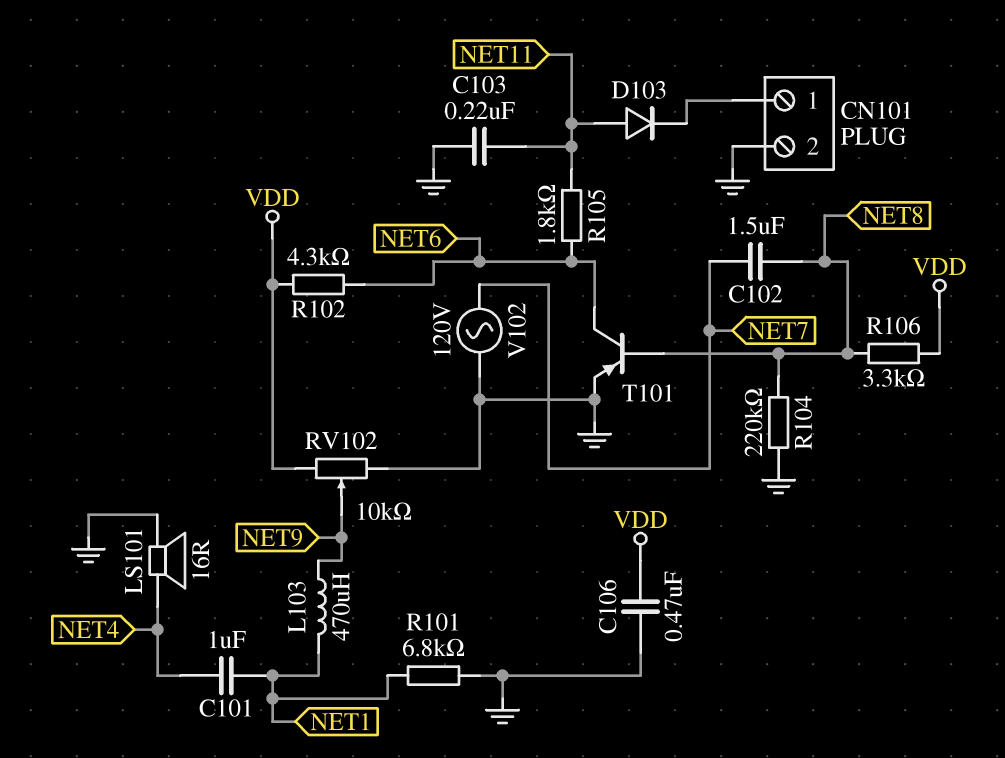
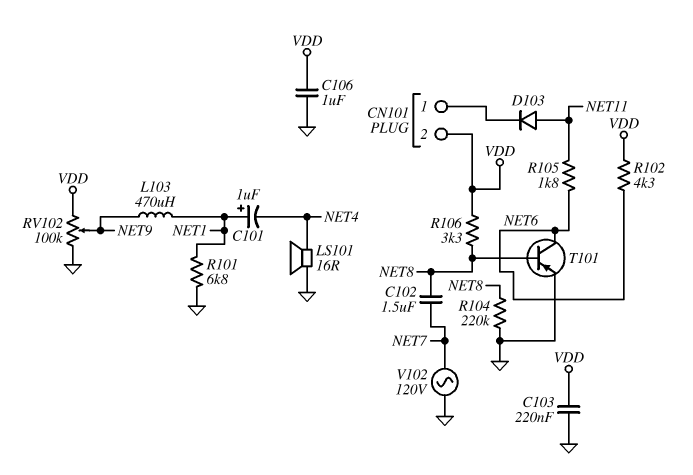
C101: 1uF (NET1, NET4) -> 1uF (plus NET1, minus NET4)
C103: 220nF (GND, NET11) -> 220nF (GND, VDD)
C106: 470nF (GND, VDD) -> 1uF (GND, VDD)
CN101 pin 2: GND -> VDD
RV102: 10k (GND, VDD, wiper NET9) -> 100k (GND, VDD, wiper NET9)

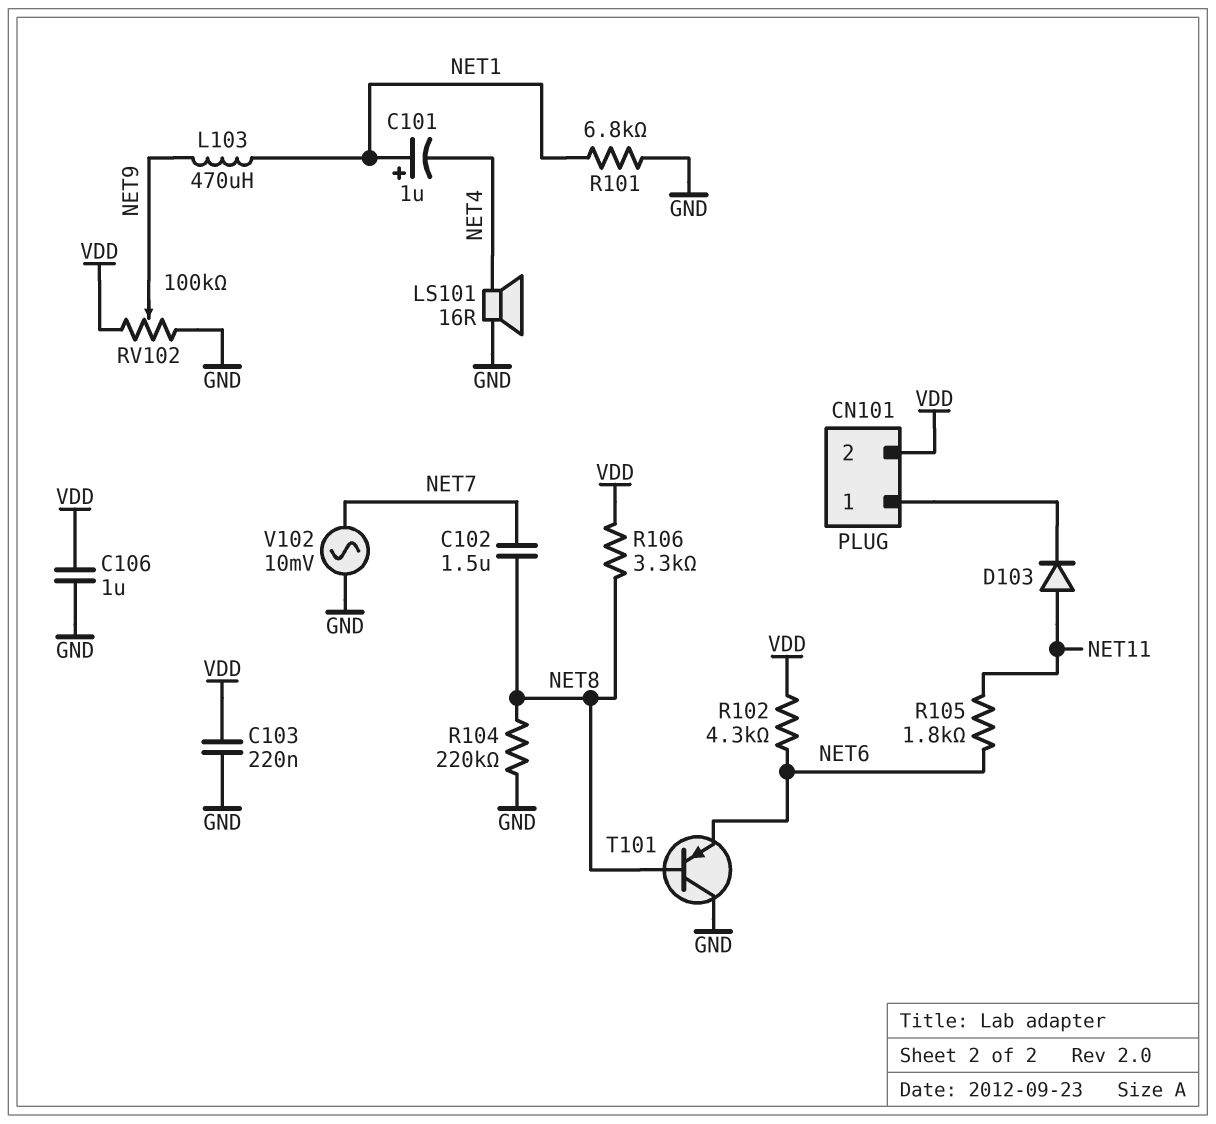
T101: PNP (B NET8, C NET6, E GND) -> PNP (B NET8, C GND, E NET6)
V102: AC 120V (GND, NET7) -> AC 10mV (GND, NET7)

